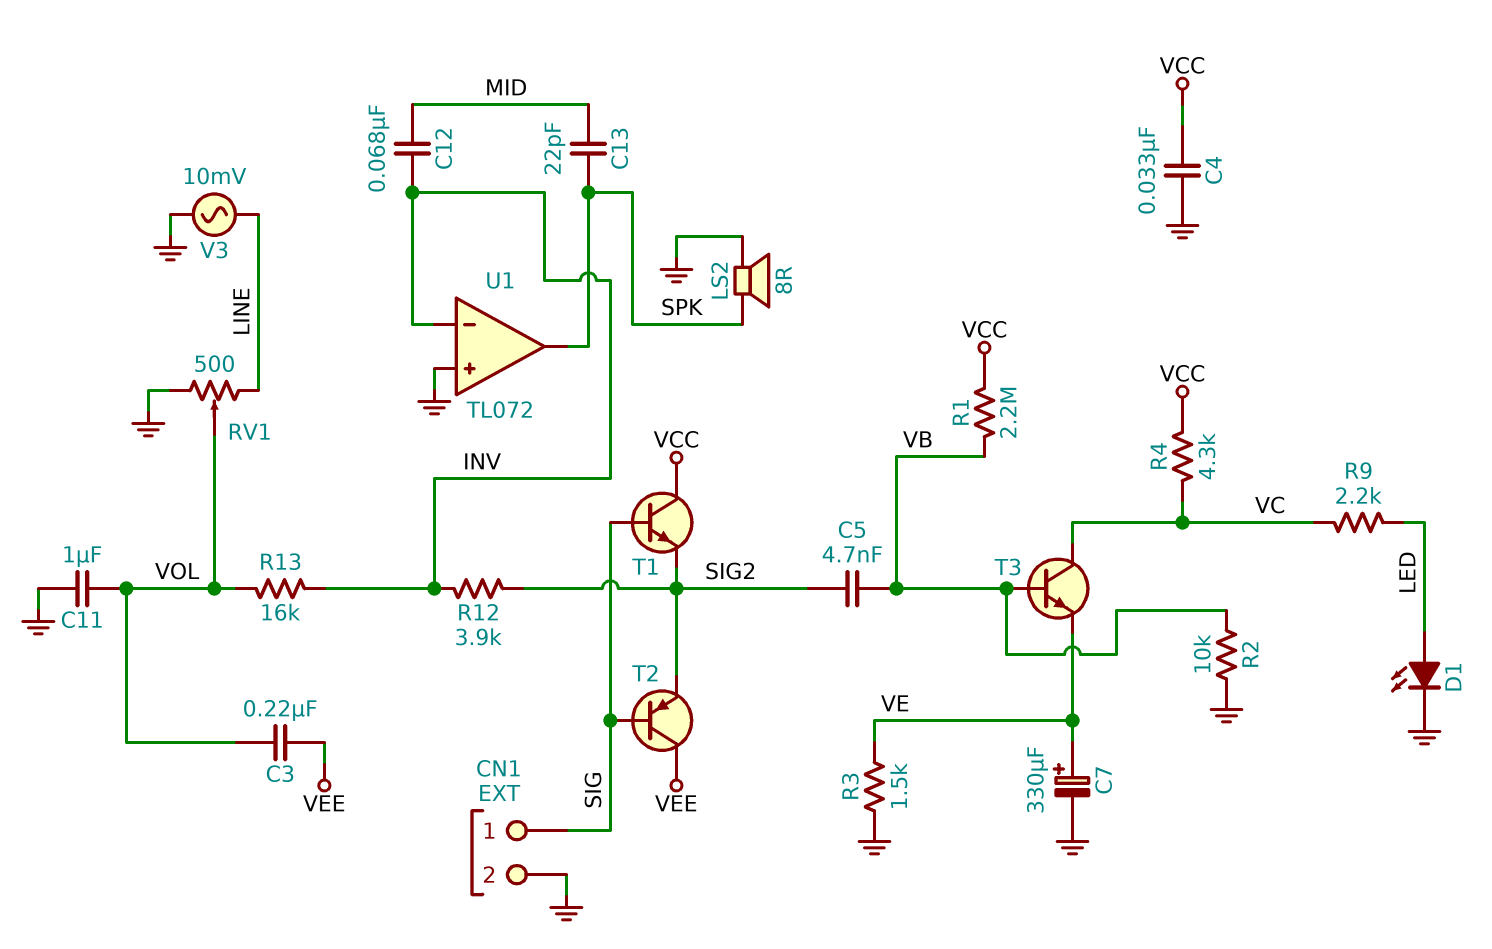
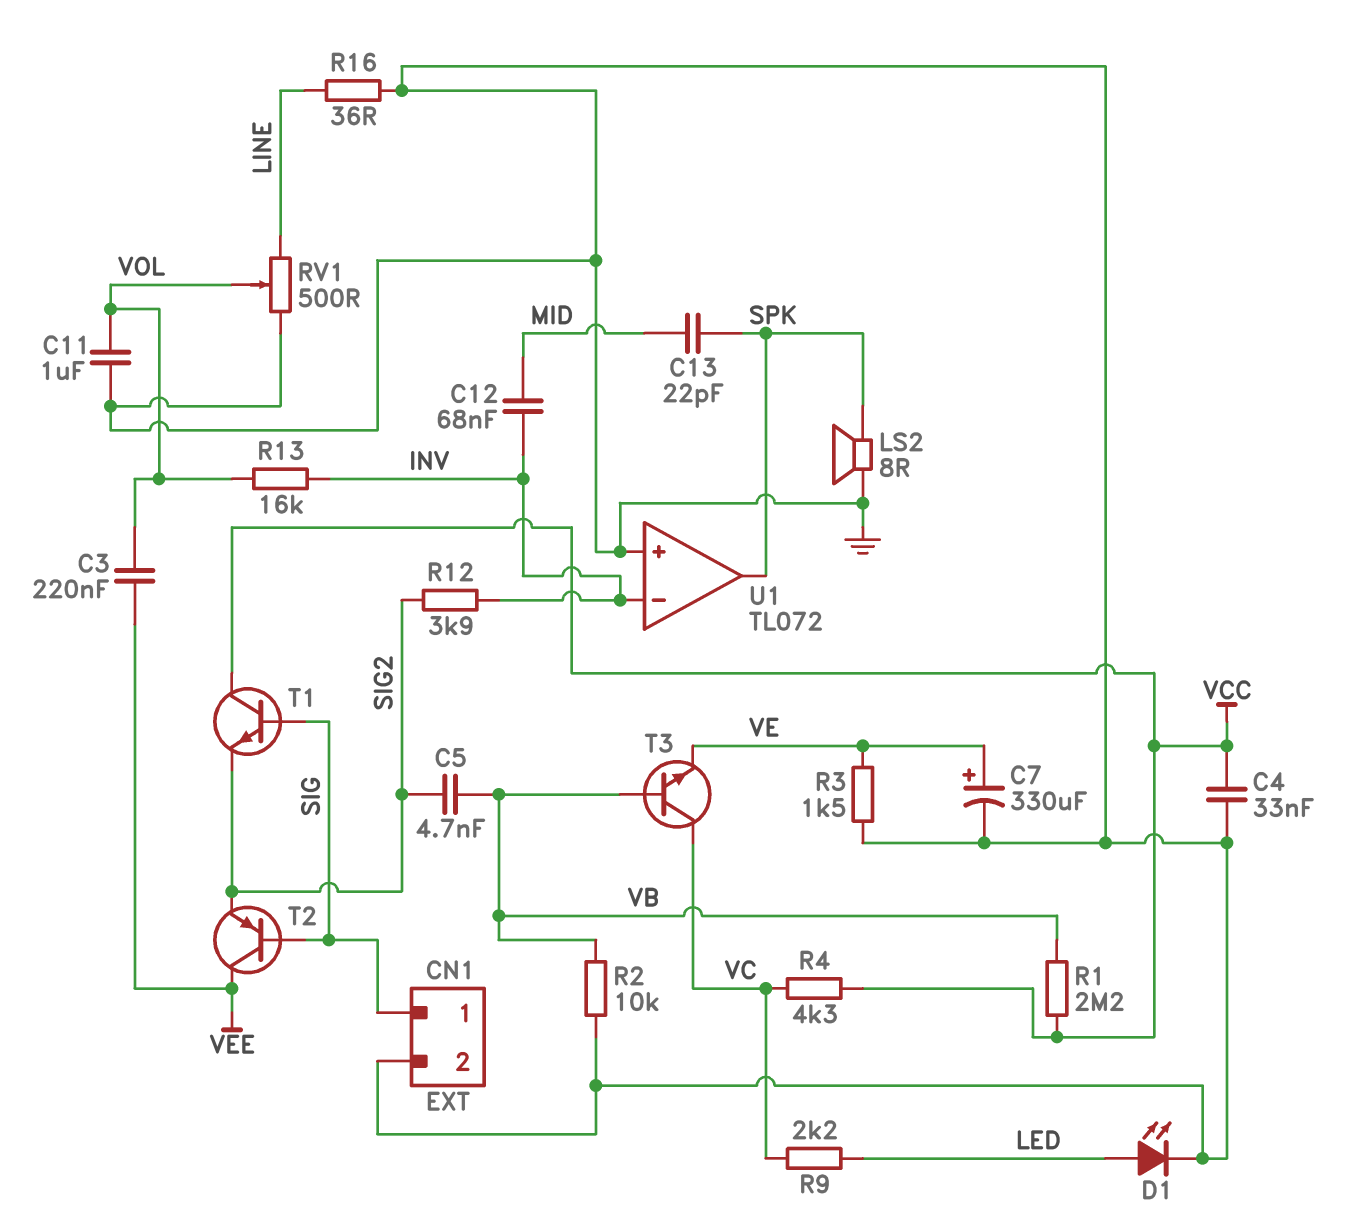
R16: none -> 36 (GND, LINE)
V3: AC 10mV (GND, LINE) -> none

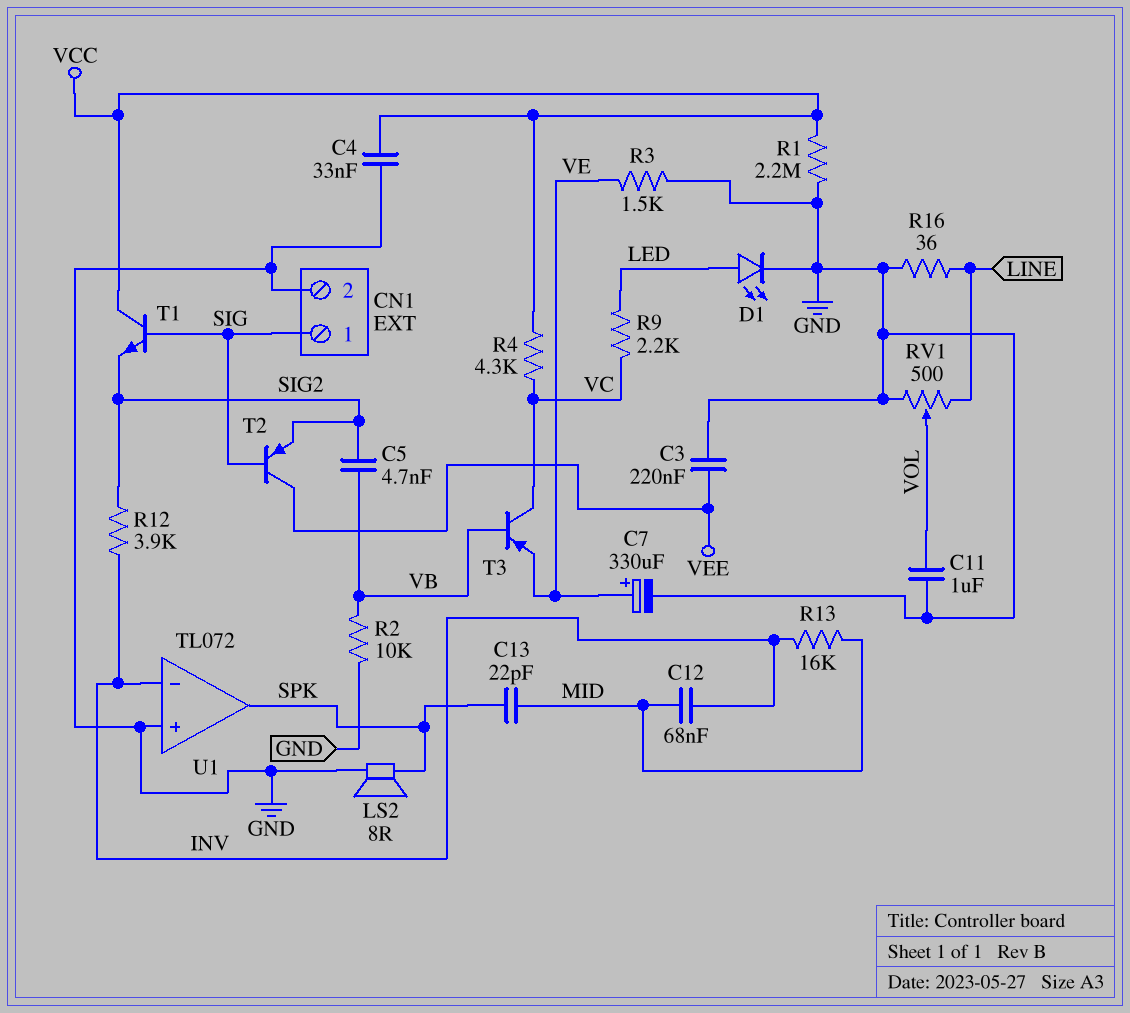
C3: 220nF (VEE, VOL) -> 220nF (GND, VEE)
R1: 2.2M (VB, VCC) -> 2.2M (GND, VCC)
R13: 16k (INV, VOL) -> 16k (INV, MID)
T3: NPN (B VB, C VC, E VE) -> PNP (B VB, C VC, E VE)

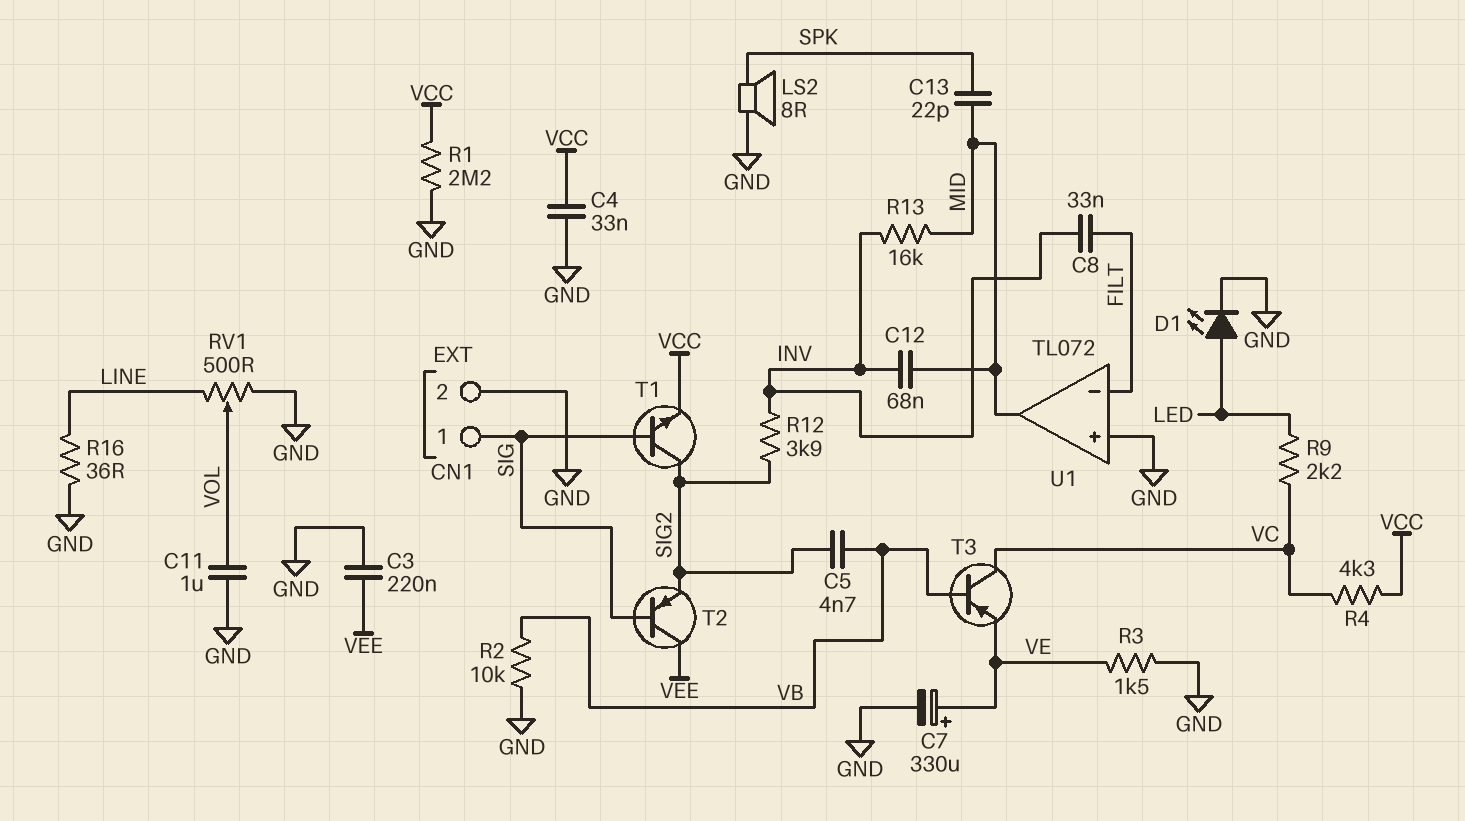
C8: none -> 33nF (FILT, INV)
T1: NPN (B SIG, C VCC, E SIG2) -> NPN (B SIG, C SIG2, E VCC)
U1 pin in-: INV -> FILT
U1 pin out: SPK -> MID

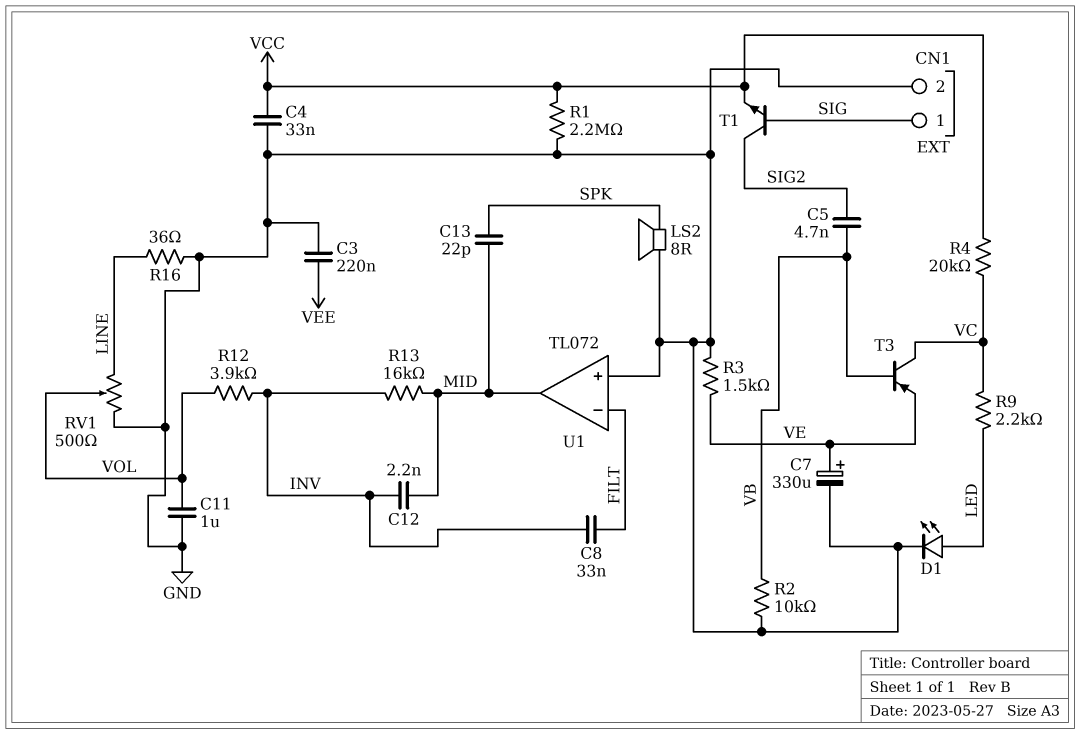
C12: 68nF (INV, MID) -> 2.2nF (INV, MID)
R4: 4.3k (VC, VCC) -> 20k (VC, VCC)
R12: 3.9k (INV, SIG2) -> 3.9k (INV, VOL)
T2: PNP (B SIG, C VEE, E SIG2) -> none

